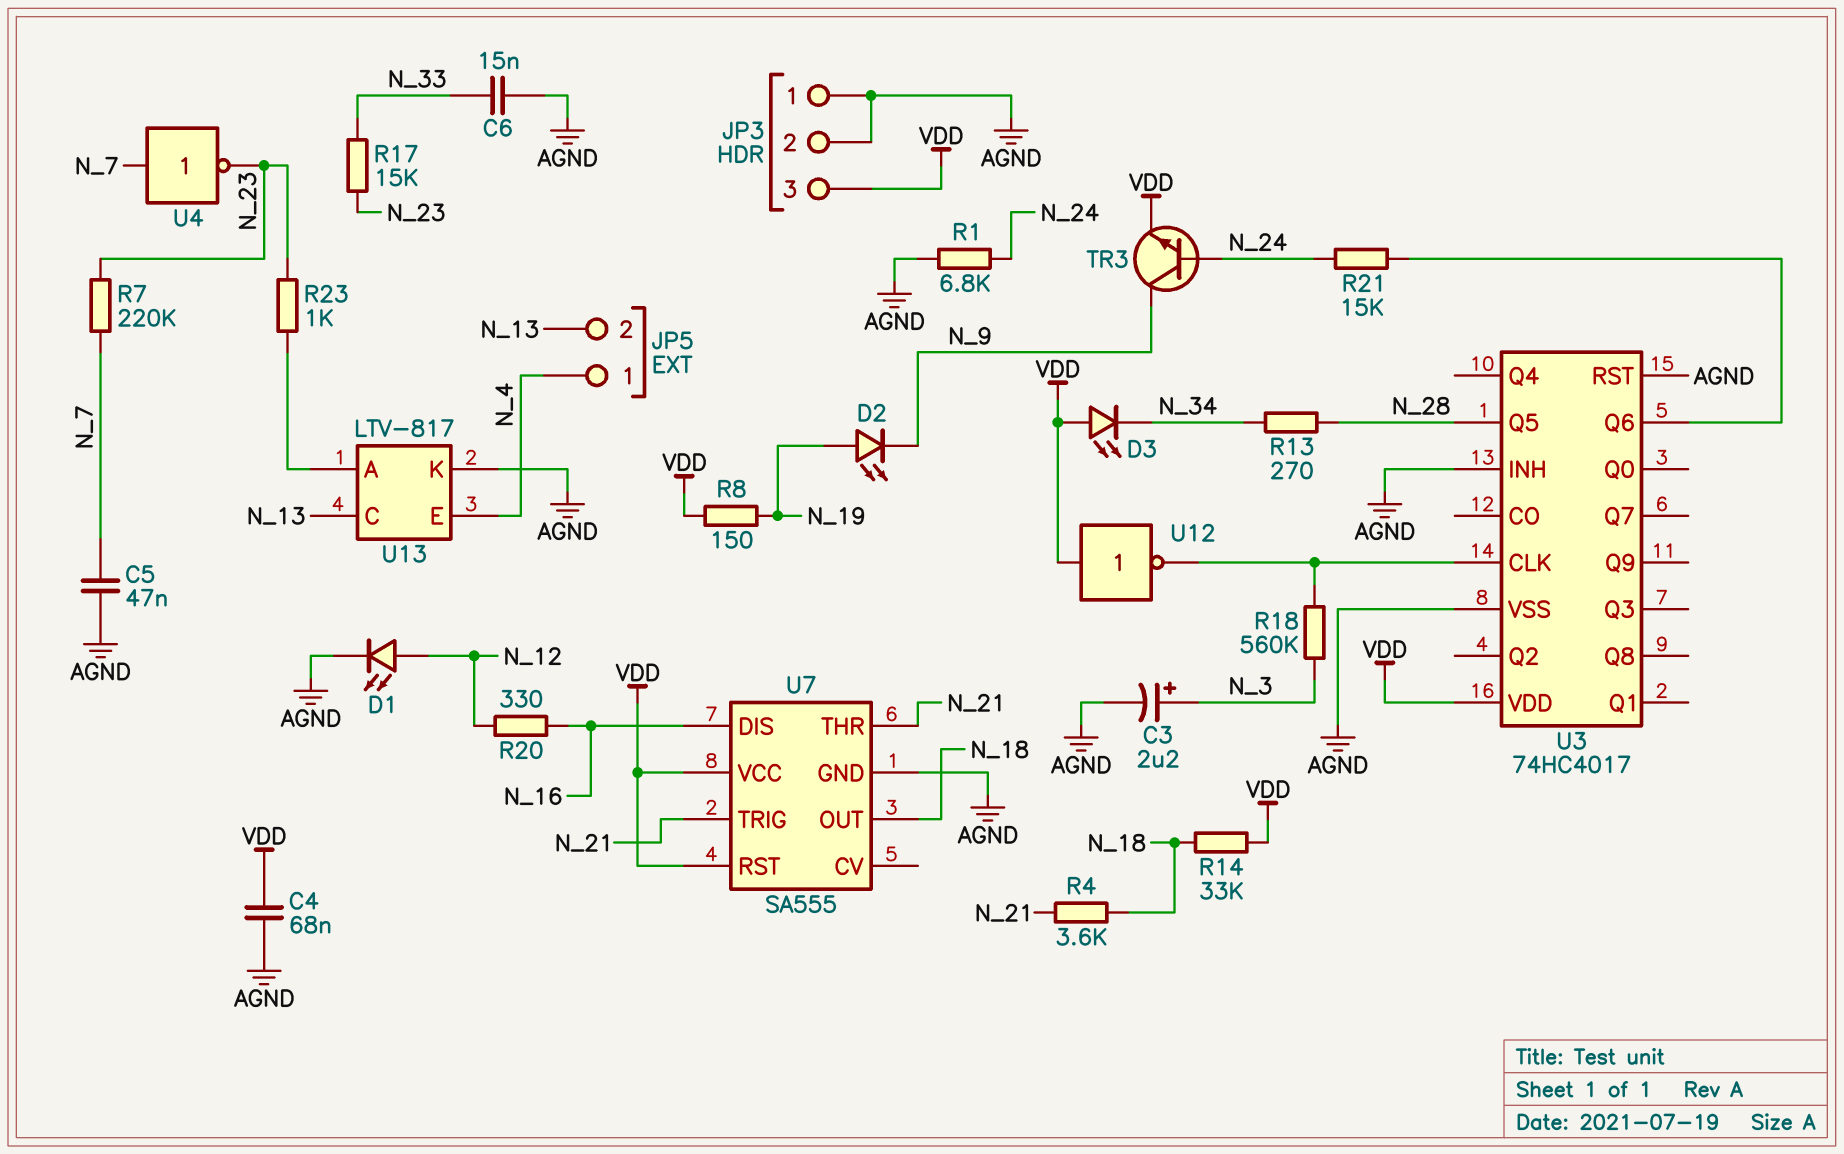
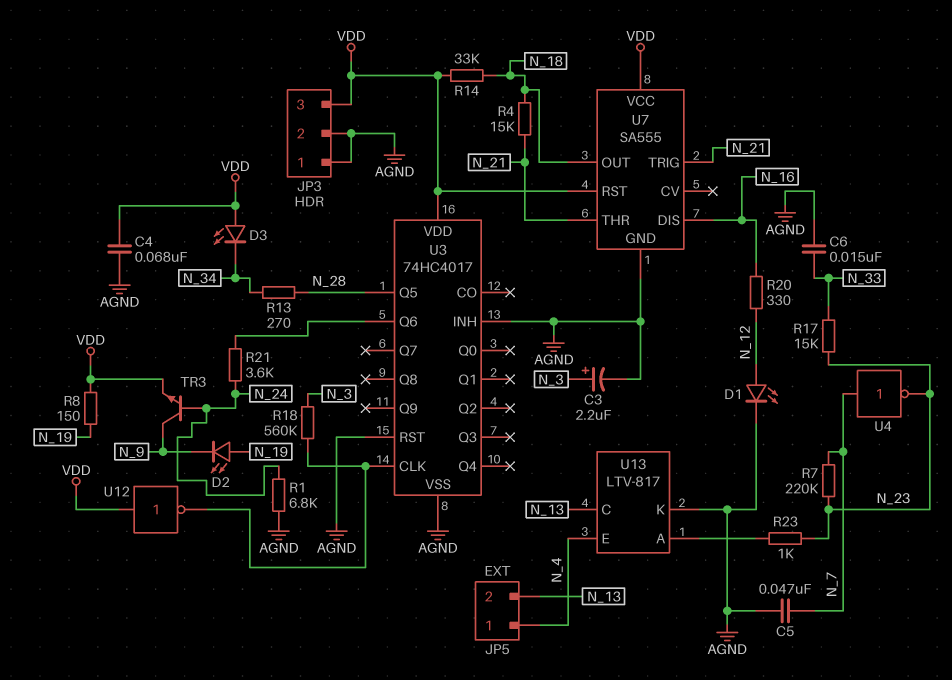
R4: 3.6k (N_18, N_21) -> 15k (N_18, N_21)
R21: 15k (N_24, U3/Q6) -> 3.6k (N_24, U3/Q6)

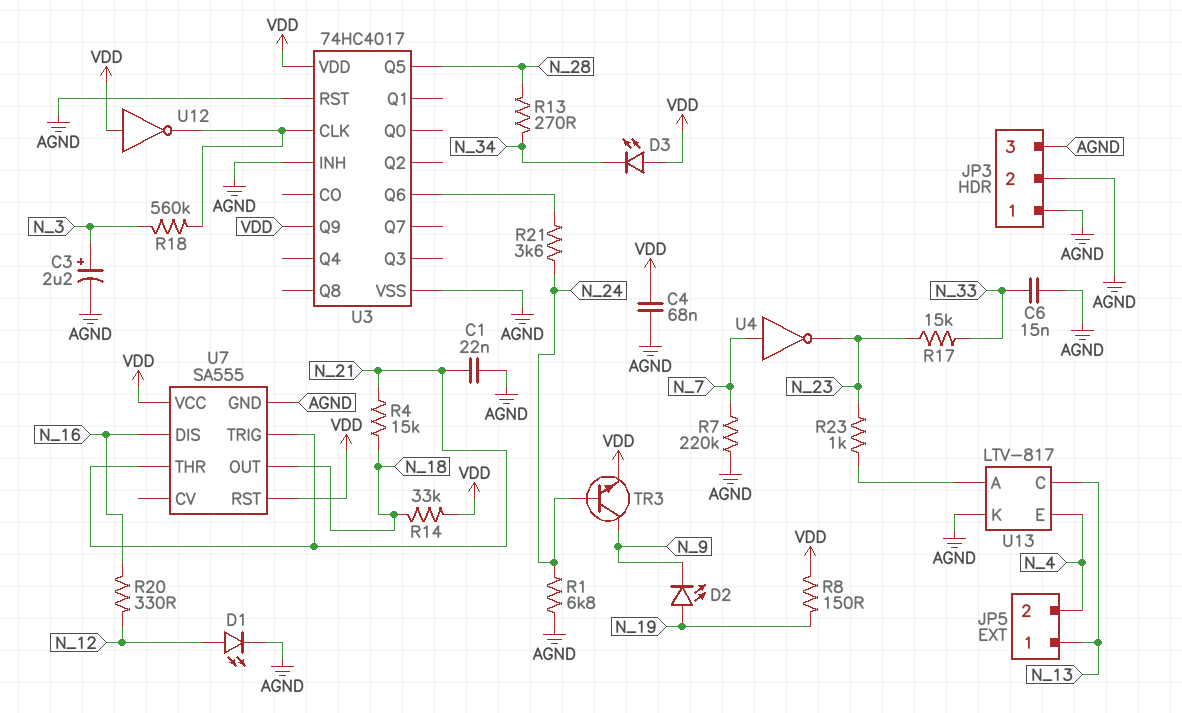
C1: none -> 22nF (AGND, N_21)
C5: 47nF (AGND, N_7) -> none
JP3 pin 3: VDD -> AGND
JP5 pin 1: N_4 -> N_13
JP5 pin 2: N_13 -> N_4
R7: 220k (N_7, N_23) -> 220k (AGND, N_7)
U3 pin Q9: none -> VDD

